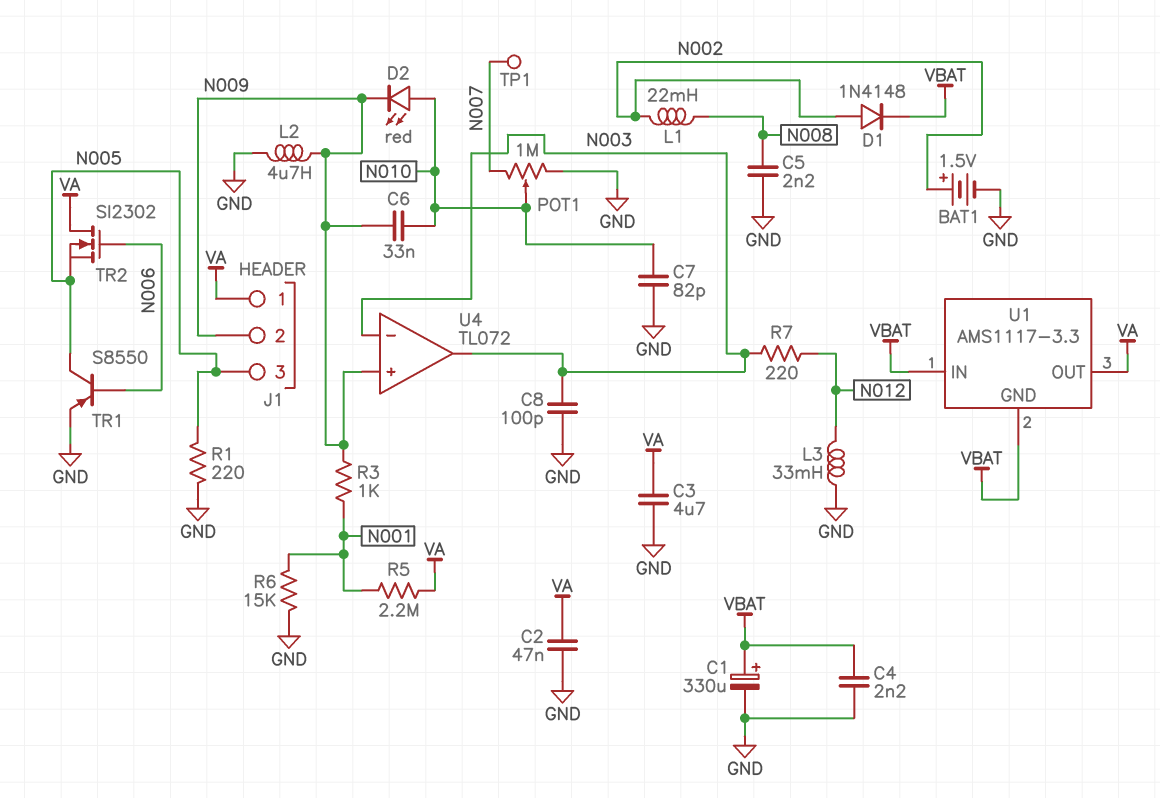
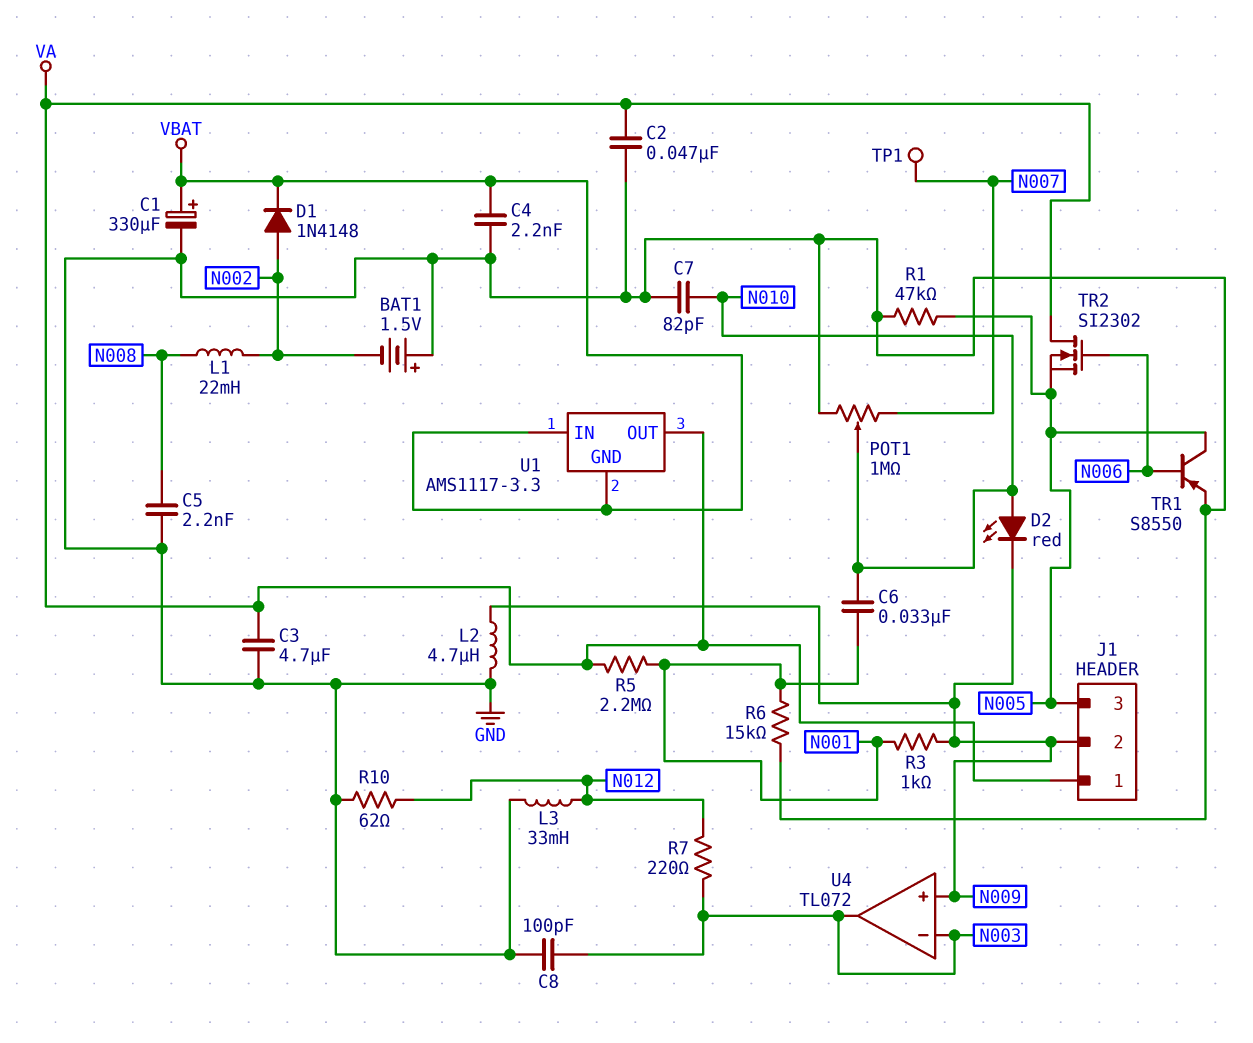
BAT1: 1.5V (plus N002, minus GND) -> 1.5V (plus GND, minus N002)
C6: 33nF (N009, N010) -> 33nF (N001, N010)
R1: 220 (GND, N005) -> 47k (GND, N005)
R10: none -> 62 (GND, N012)

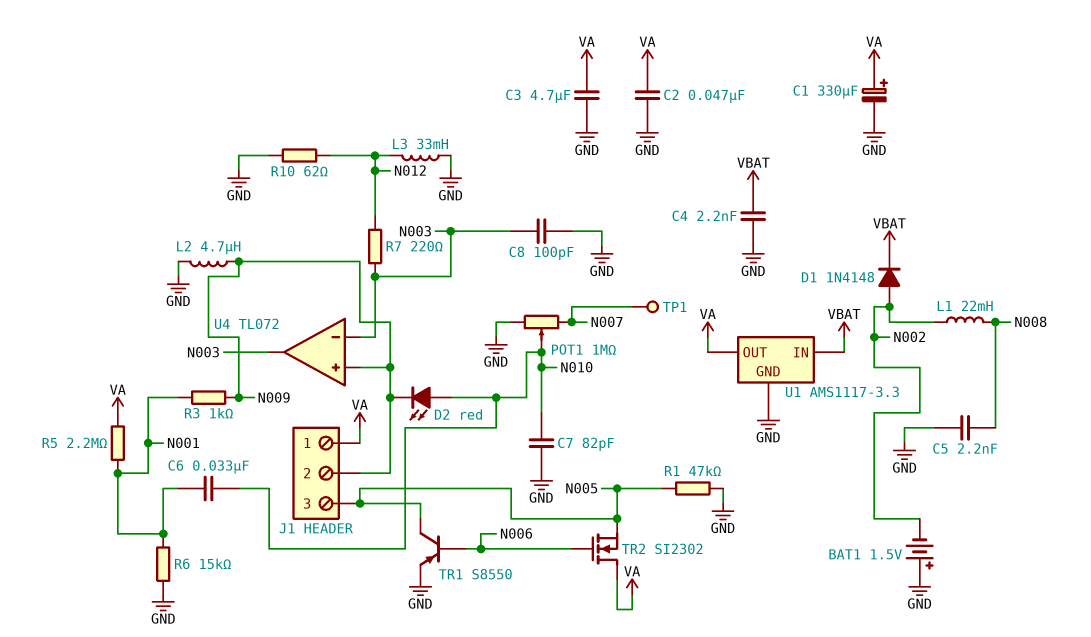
C1: 330uF (plus VBAT, minus GND) -> 330uF (plus VA, minus GND)
U1 pin GND: VBAT -> GND

